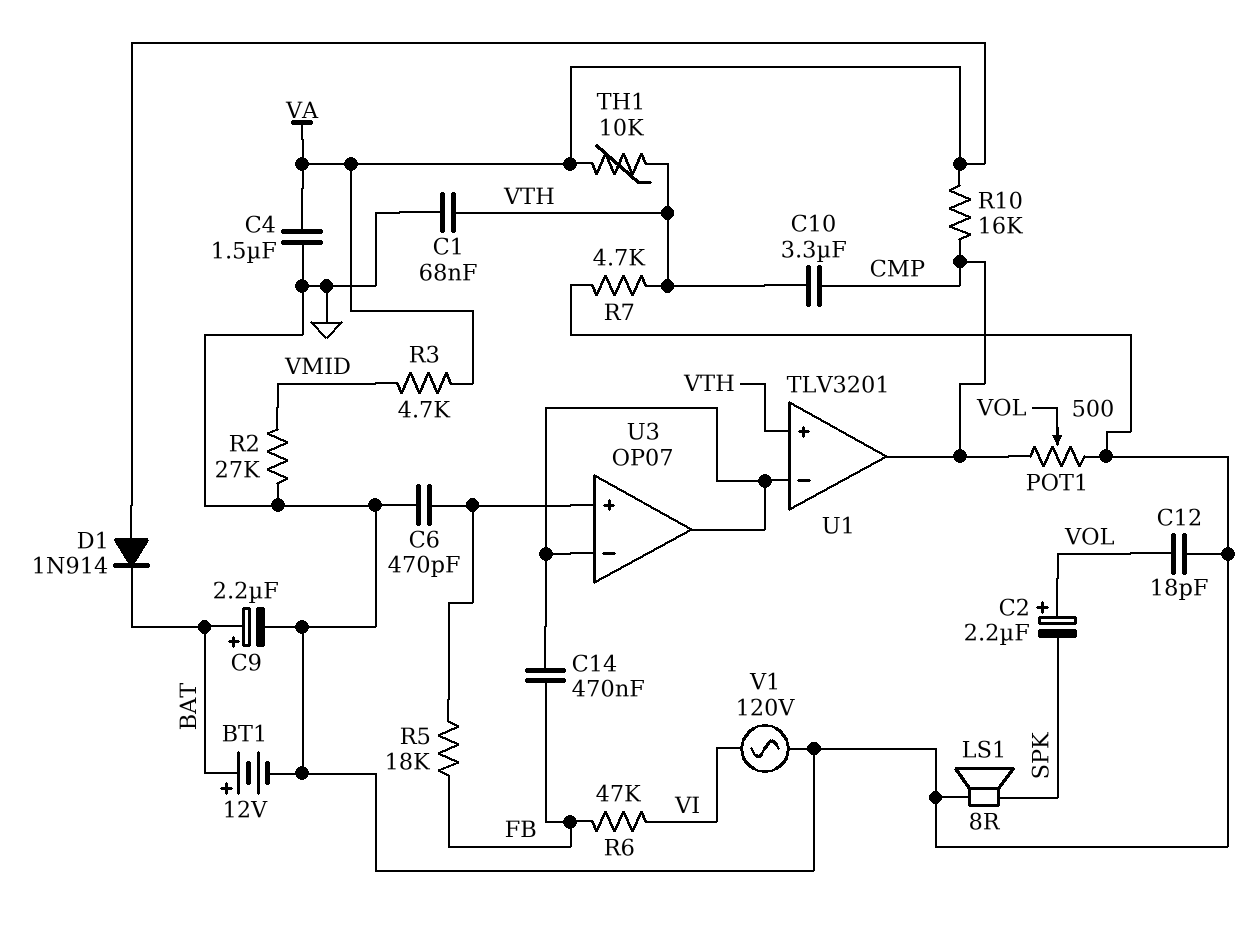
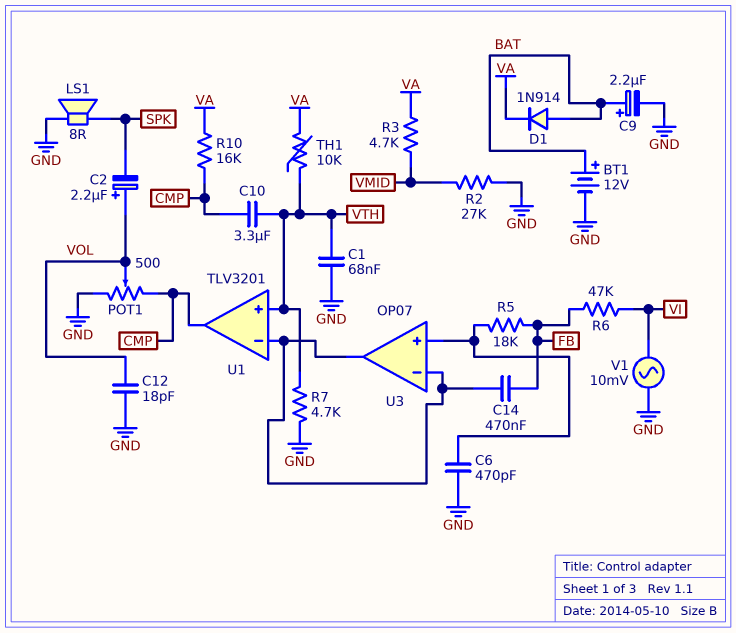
C4: 1.5uF (GND, VA) -> none
D1: diode 1N914 (A VA, K BAT) -> diode 1N914 (A BAT, K VA)
V1: AC 120V (GND, VI) -> AC 10mV (GND, VI)

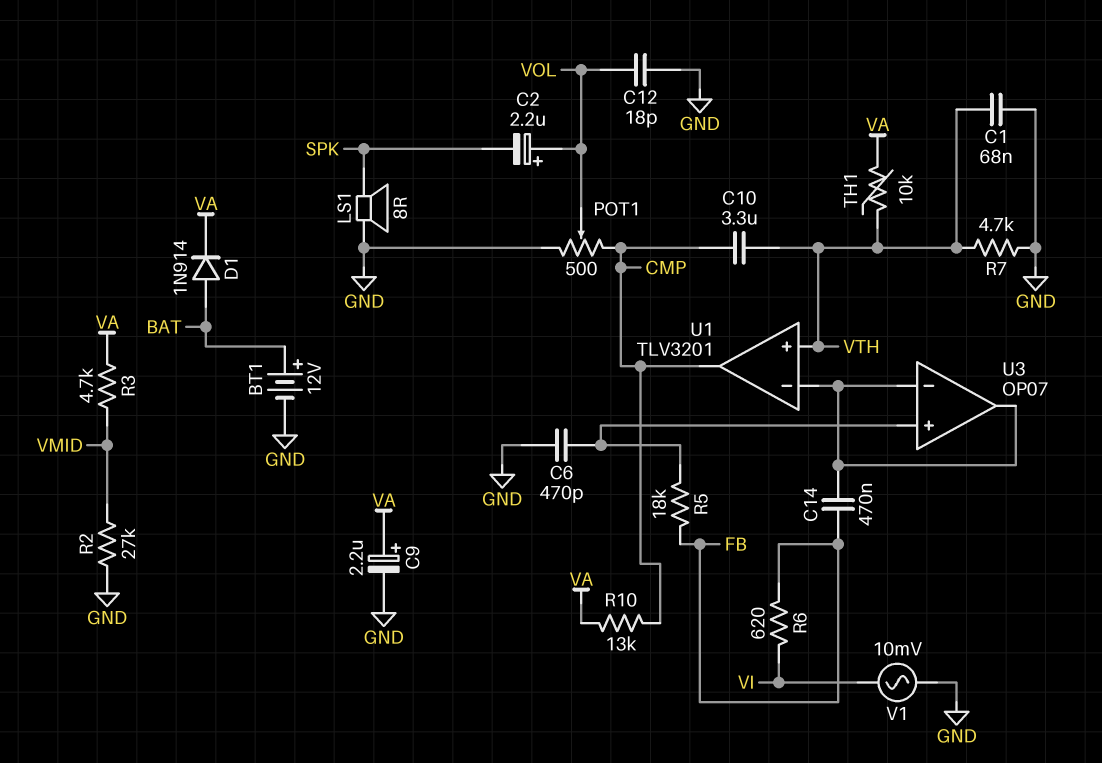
C9: 2.2uF (plus BAT, minus GND) -> 2.2uF (plus VA, minus GND)
R6: 47k (FB, VI) -> 620 (FB, VI)
R10: 16k (CMP, VA) -> 13k (CMP, VA)

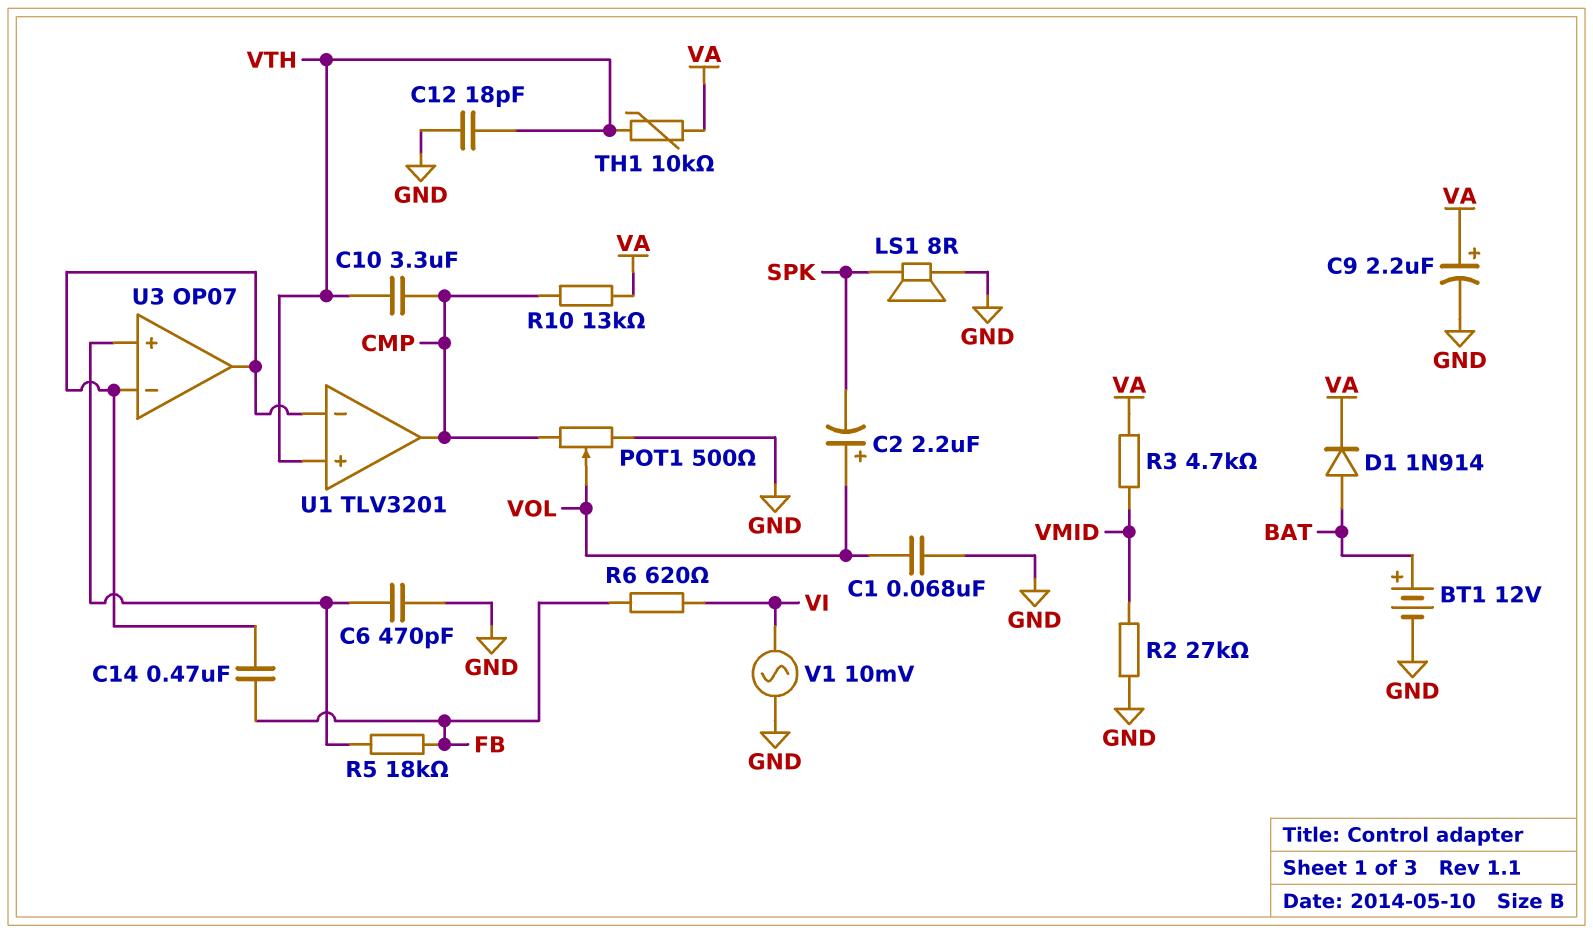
C1: 68nF (GND, VTH) -> 68nF (GND, VOL)
C12: 18pF (GND, VOL) -> 18pF (GND, VTH)
R7: 4.7k (GND, VTH) -> none

